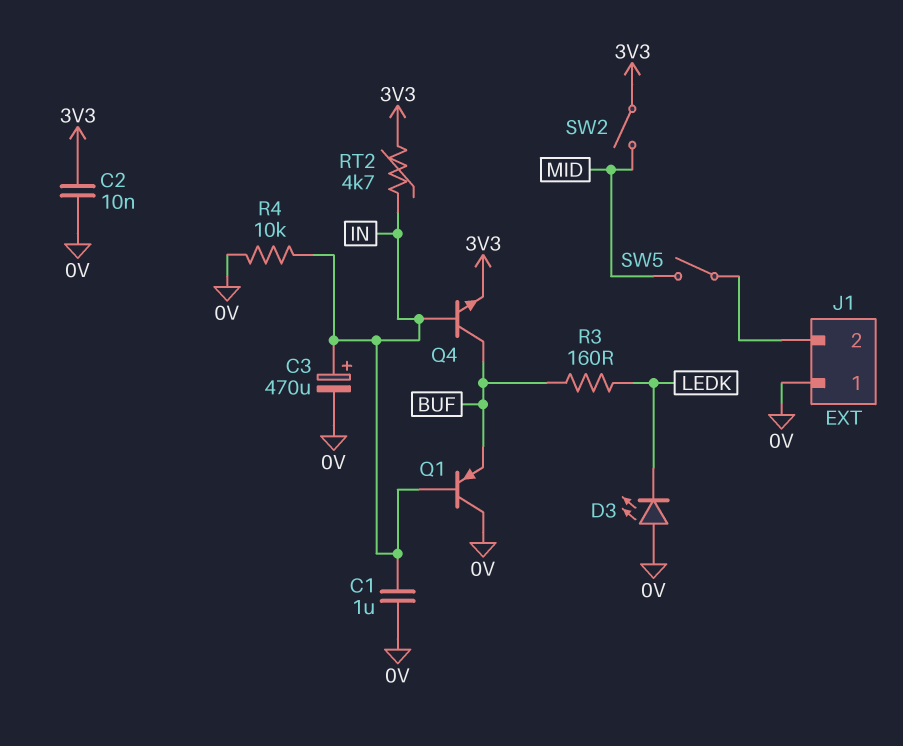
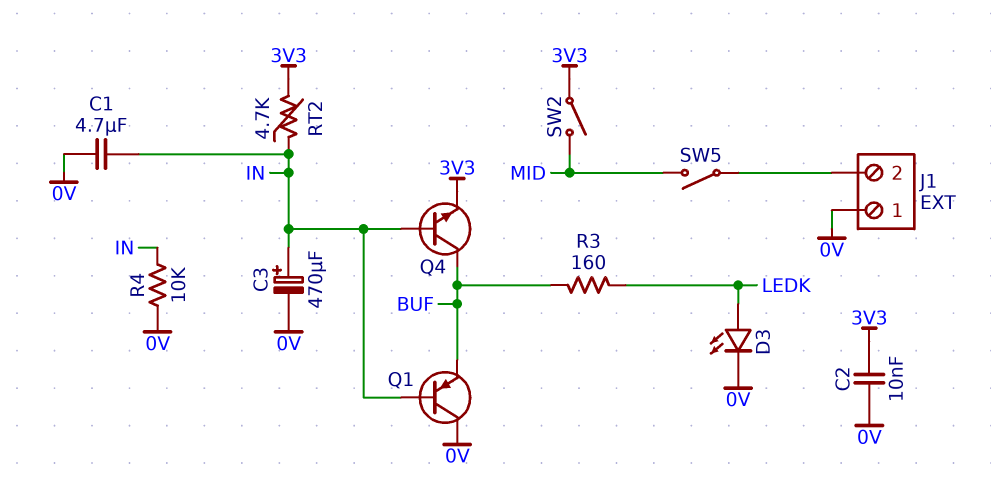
C1: 1uF (0V, IN) -> 4.7uF (0V, IN)
D3: LED (A 0V, K LEDK) -> LED (A LEDK, K 0V)

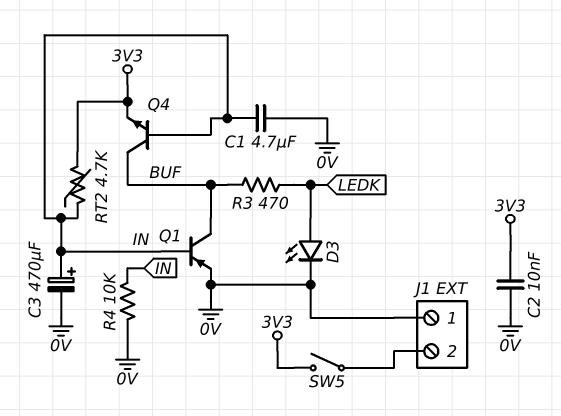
Q1: PNP (B IN, C 0V, E BUF) -> PNP (B IN, C BUF, E 0V)
R3: 160 (BUF, LEDK) -> 470 (BUF, LEDK)
SW2: switch (3V3, MID) -> none
SW5: switch (J1/2, MID) -> switch (3V3, J1/2)

